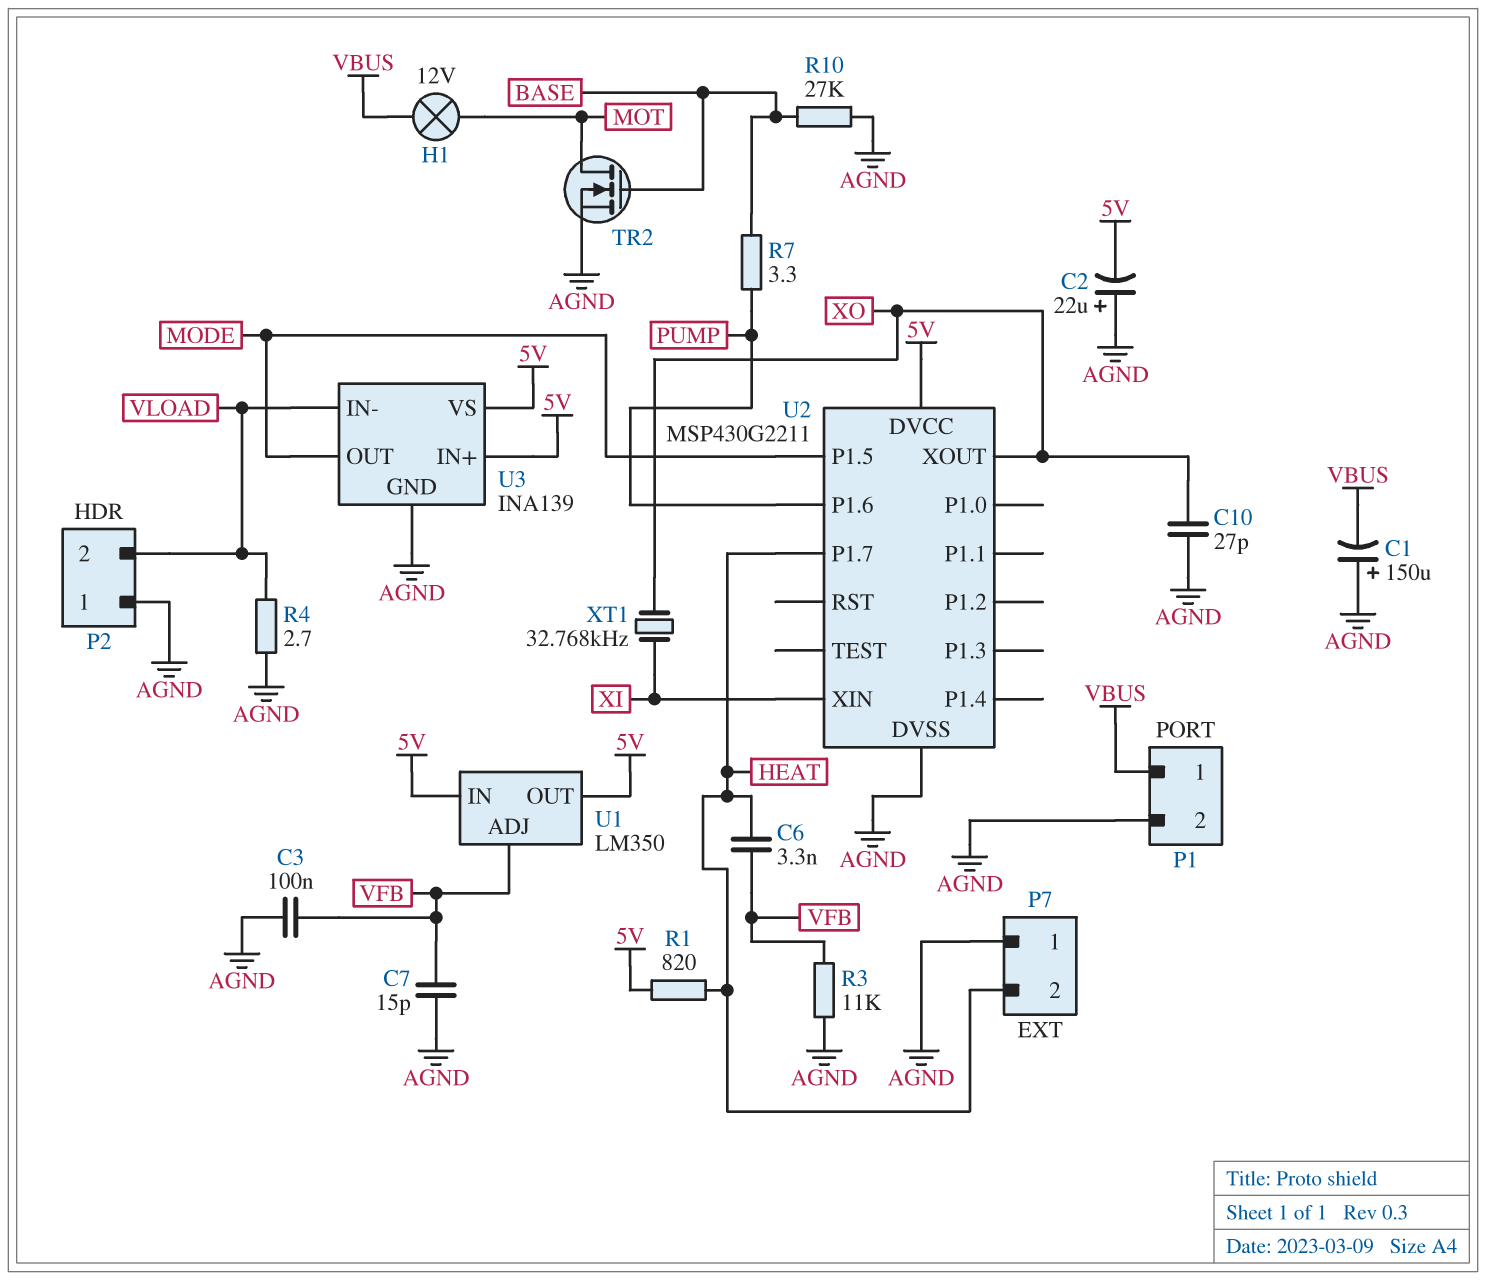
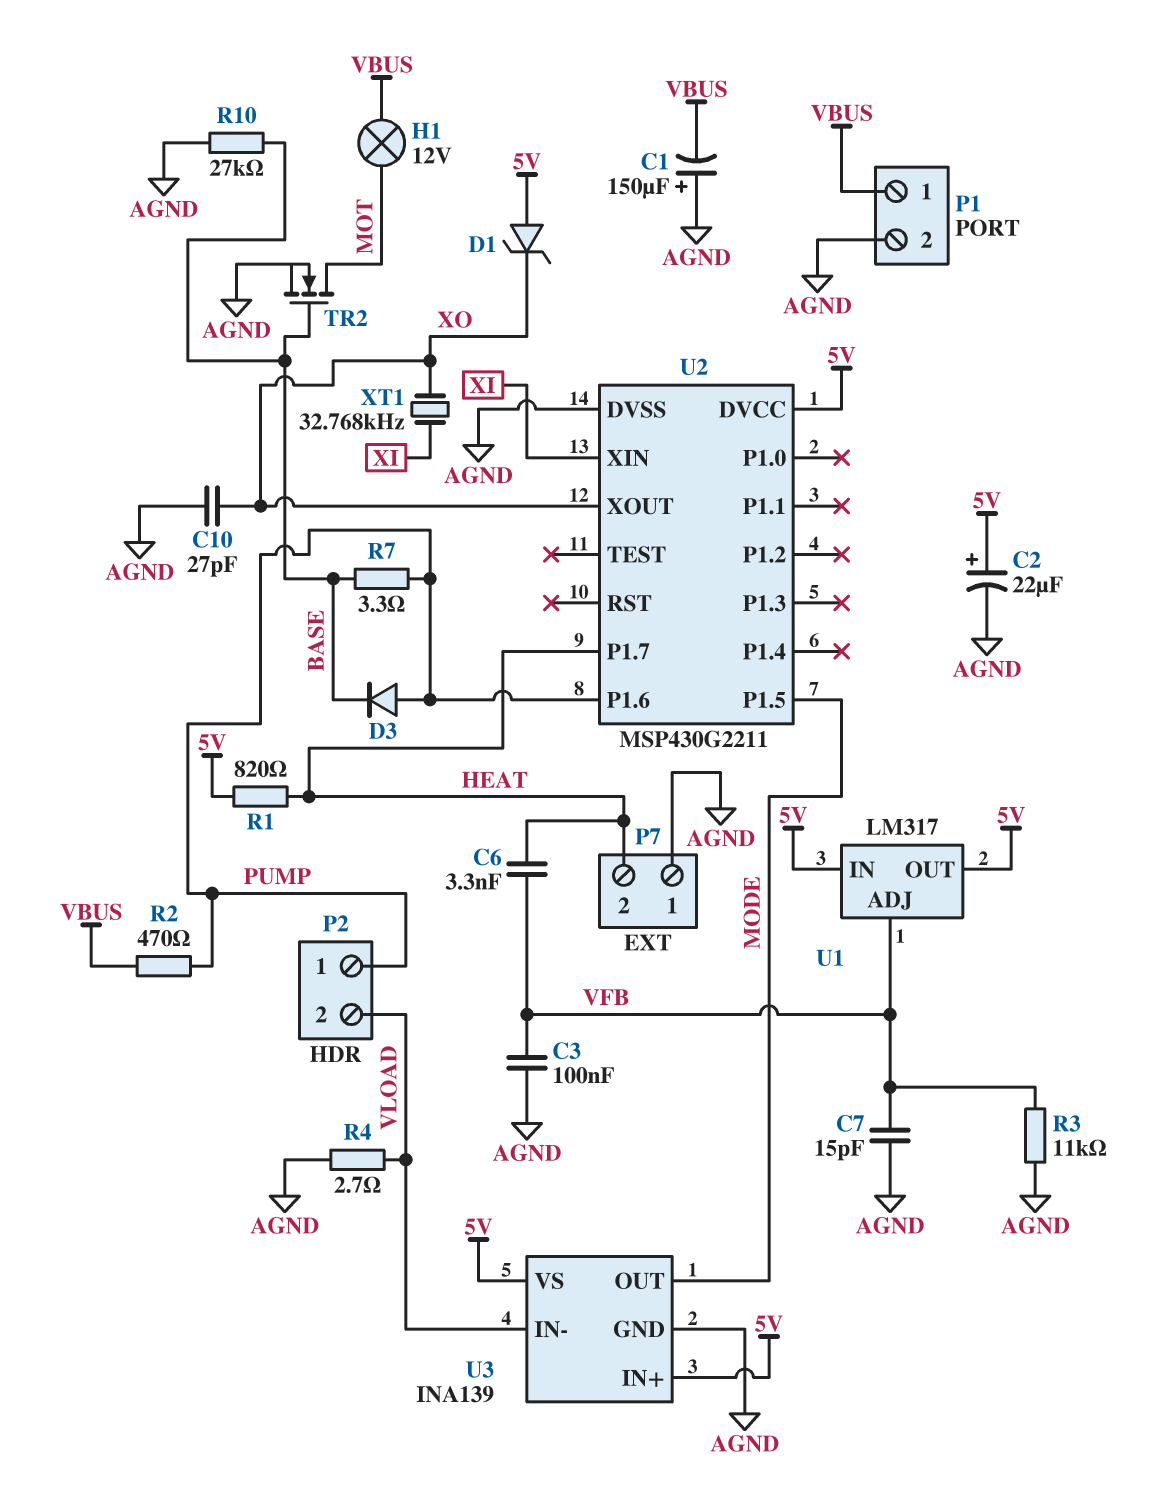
C2: 22uF (plus AGND, minus 5V) -> 22uF (plus 5V, minus AGND)
D1: none -> zener (A 5V, K XO)
D3: none -> diode (A PUMP, K BASE)
P2 pin 1: AGND -> PUMP
R2: none -> 470 (PUMP, VBUS)
U1: LM350 -> LM317

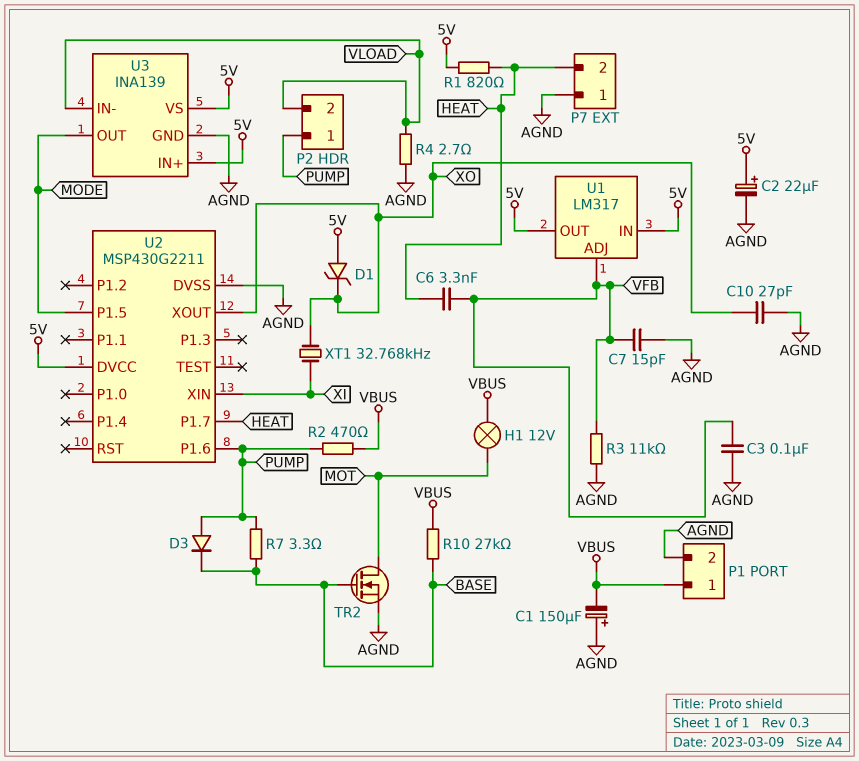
R10: 27k (AGND, BASE) -> 27k (BASE, VBUS)

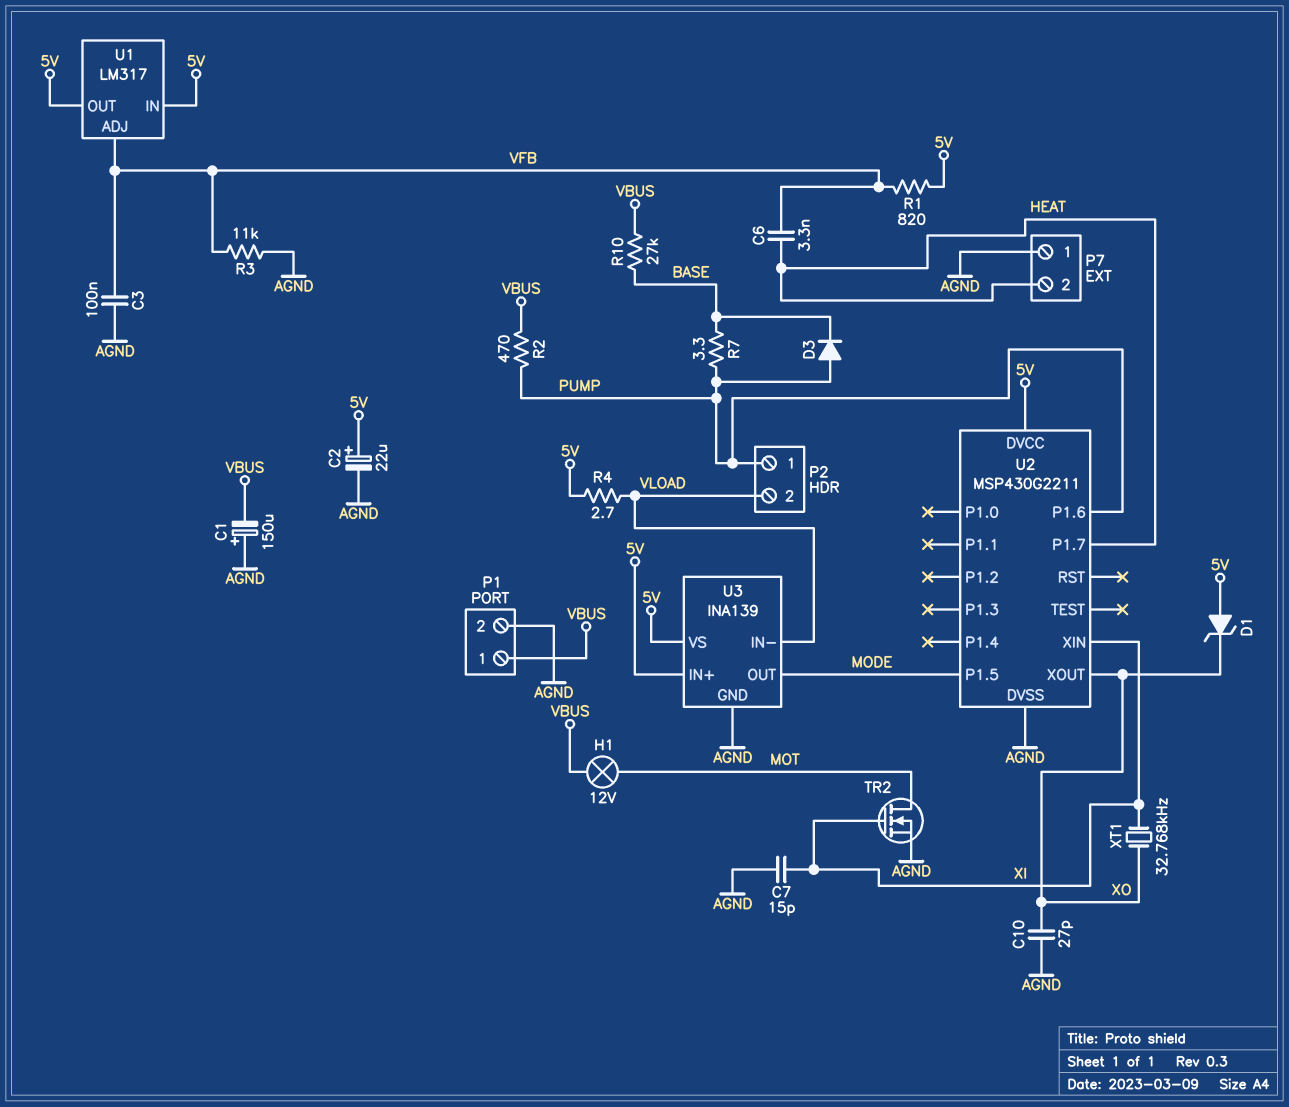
C7: 15pF (AGND, VFB) -> 15pF (AGND, XI)
R1: 820 (5V, HEAT) -> 820 (5V, VFB)
R4: 2.7 (AGND, VLOAD) -> 2.7 (5V, VLOAD)
TR2: NMOS (G BASE, D MOT, S AGND) -> NMOS (G XI, D MOT, S AGND)

